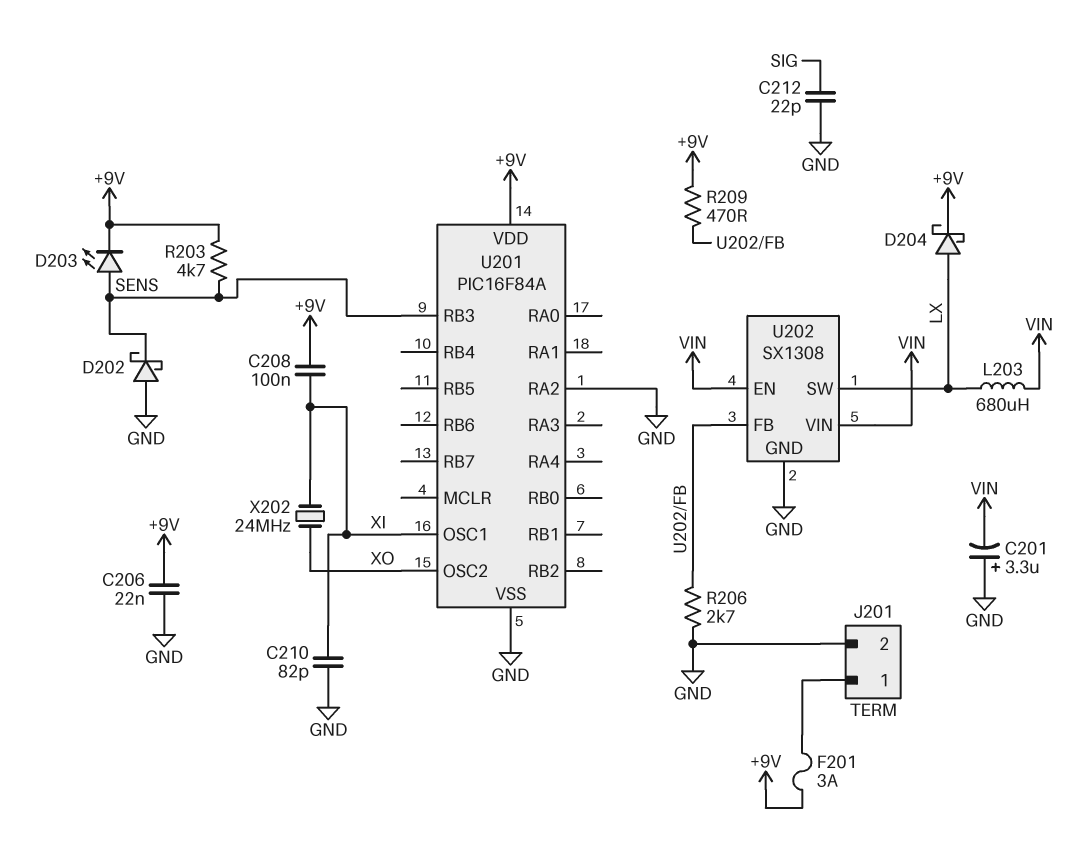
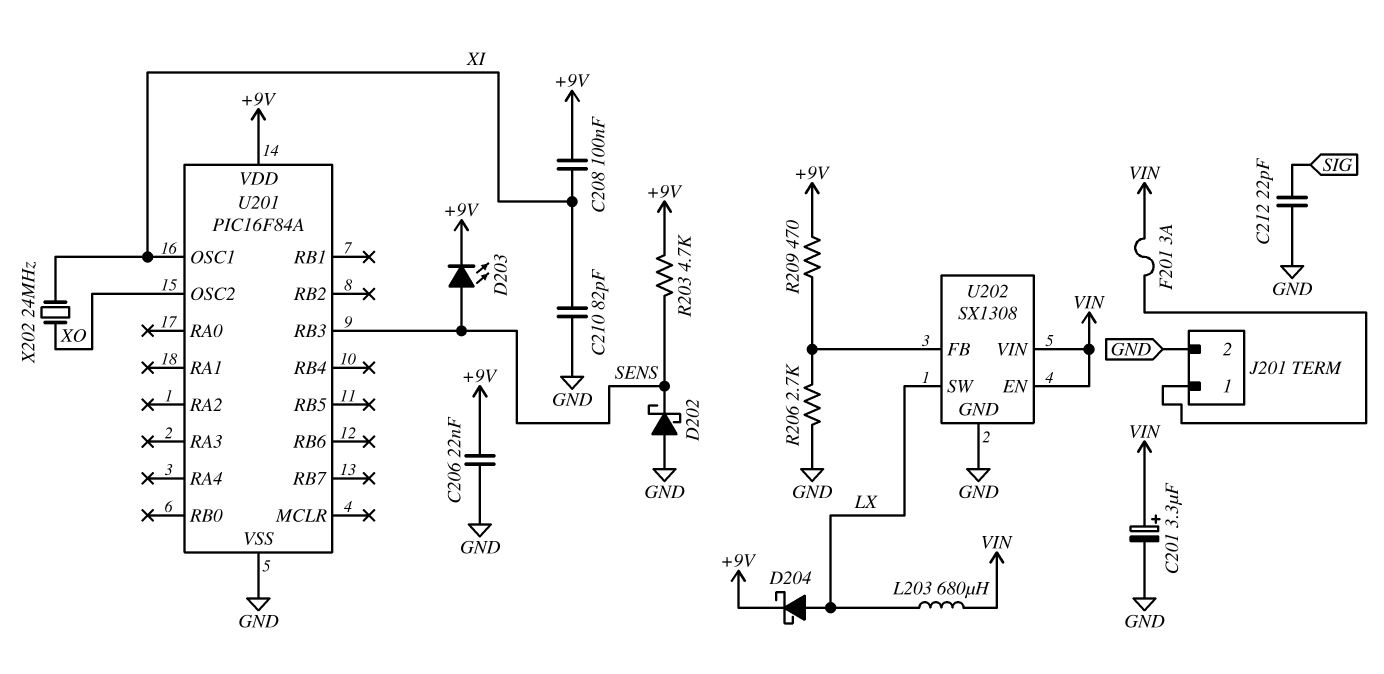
C201: 3.3uF (plus GND, minus VIN) -> 3.3uF (plus VIN, minus GND)
F201: 3A (+9V, J201/1) -> 3A (J201/1, VIN)
U201 pin RA2: GND -> none

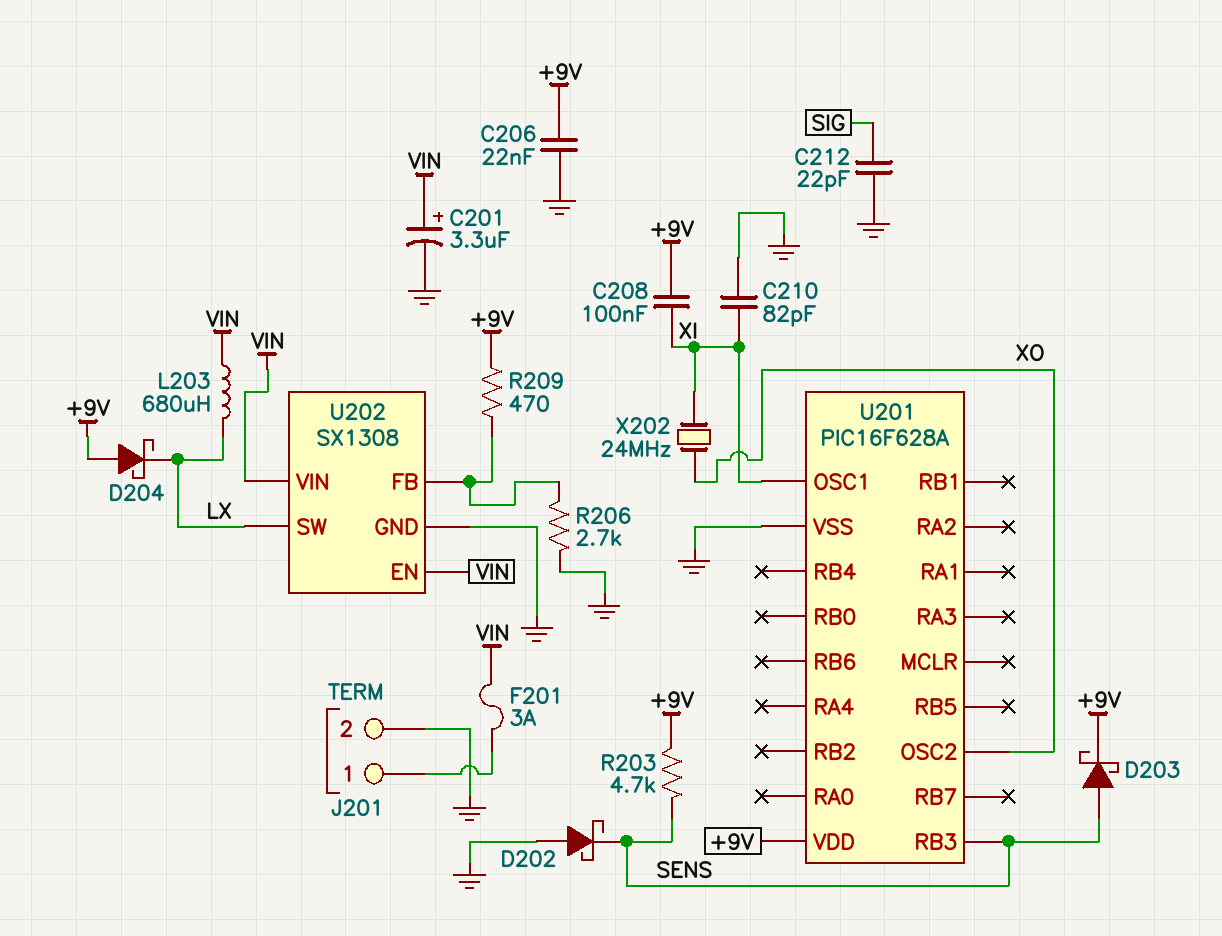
D203: LED (A SENS, K +9V) -> schottky (A SENS, K +9V)
D204: schottky (A LX, K +9V) -> schottky (A +9V, K LX)
U201: PIC16F84A -> PIC16F628A

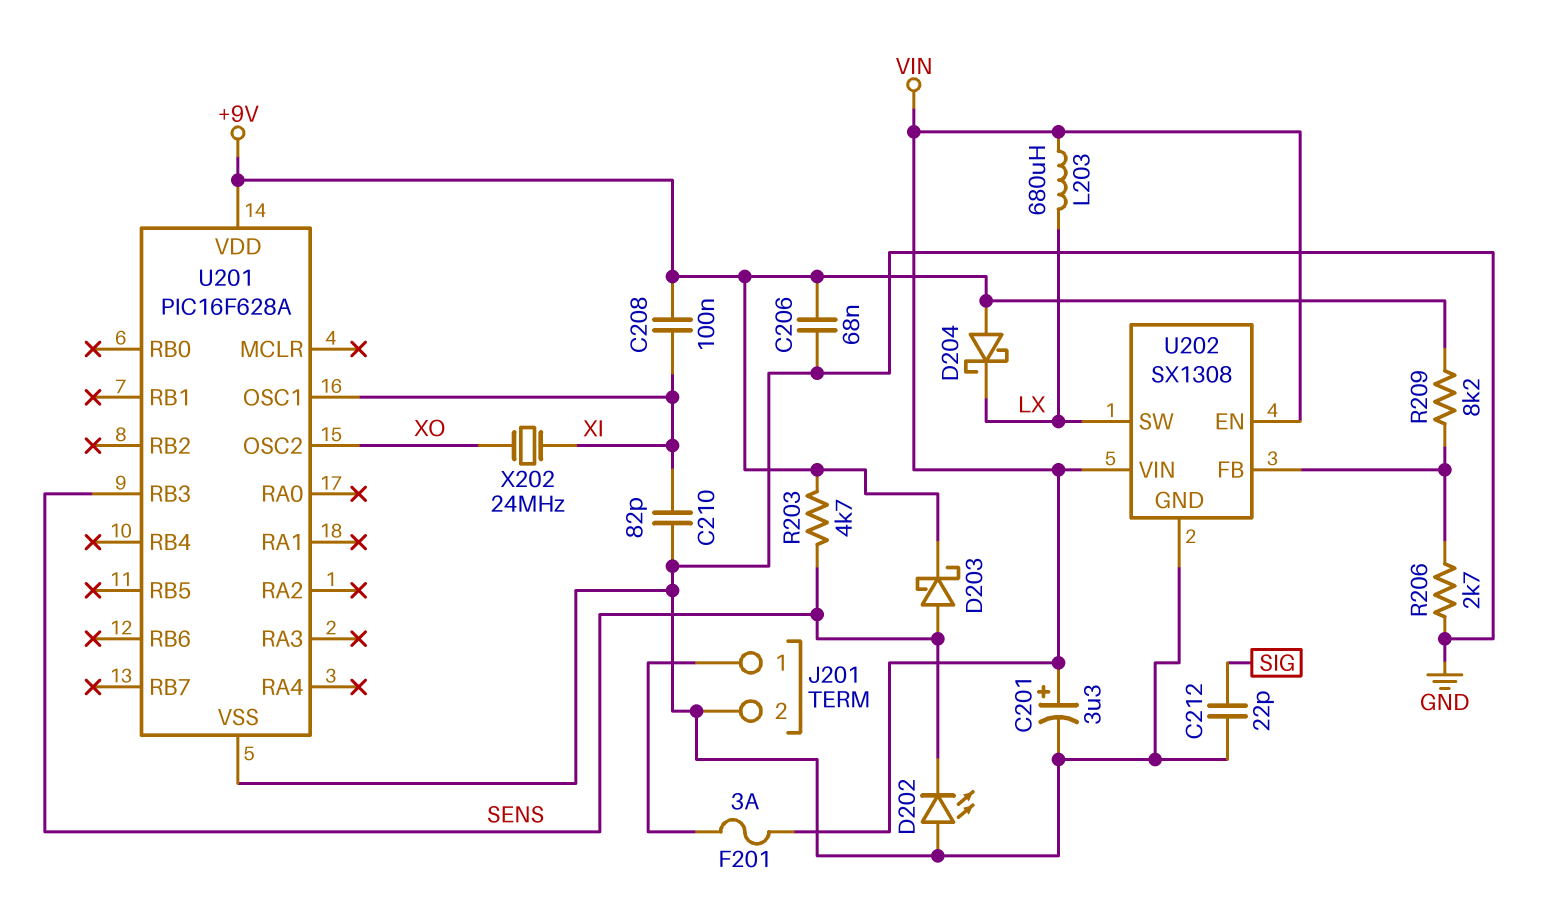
C206: 22nF (+9V, GND) -> 68nF (+9V, GND)
D202: schottky (A GND, K SENS) -> LED (A GND, K SENS)
R209: 470 (+9V, U202/FB) -> 8.2k (+9V, U202/FB)

